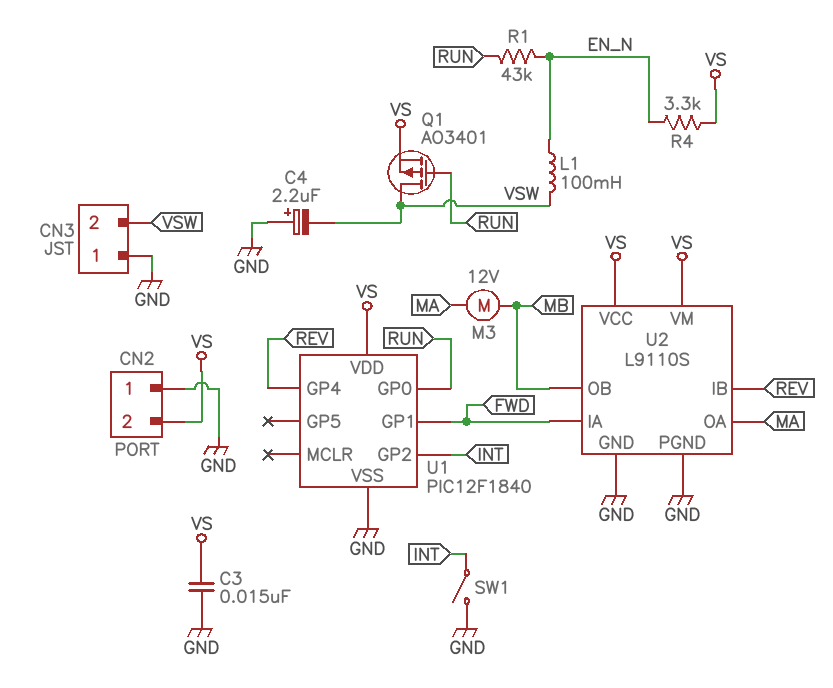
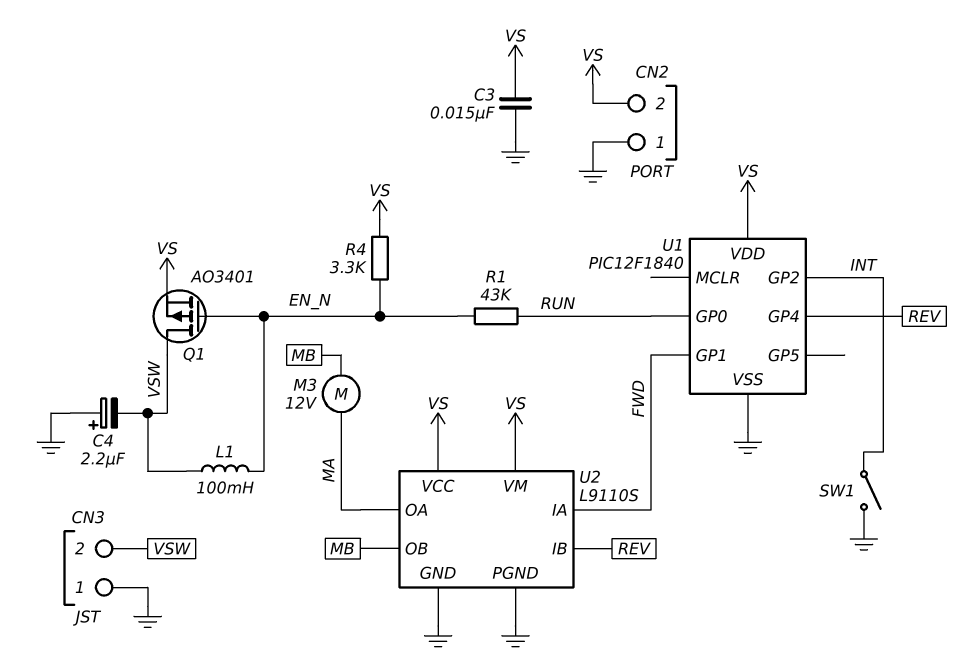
Q1: PMOS AO3401 (G RUN, D VSW, S VS) -> PMOS AO3401 (G EN_N, D VSW, S VS)

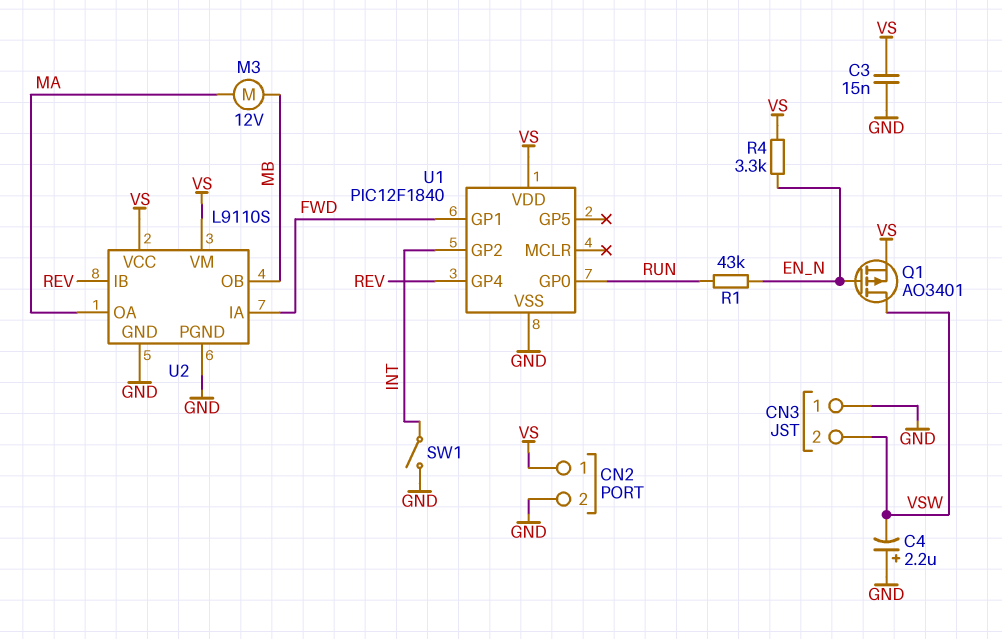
CN2 pin 1: GND -> VS
CN2 pin 2: VS -> GND
L1: 100mH (EN_N, VSW) -> none

